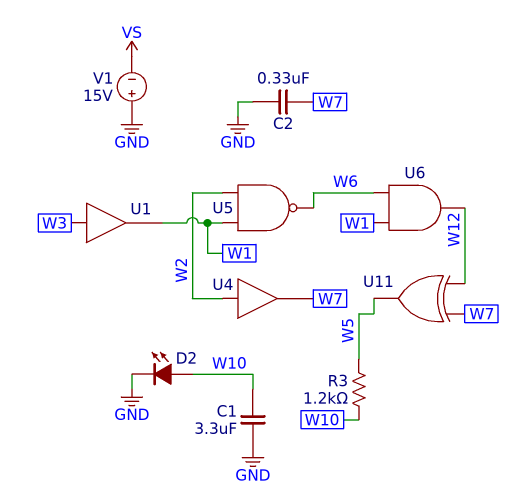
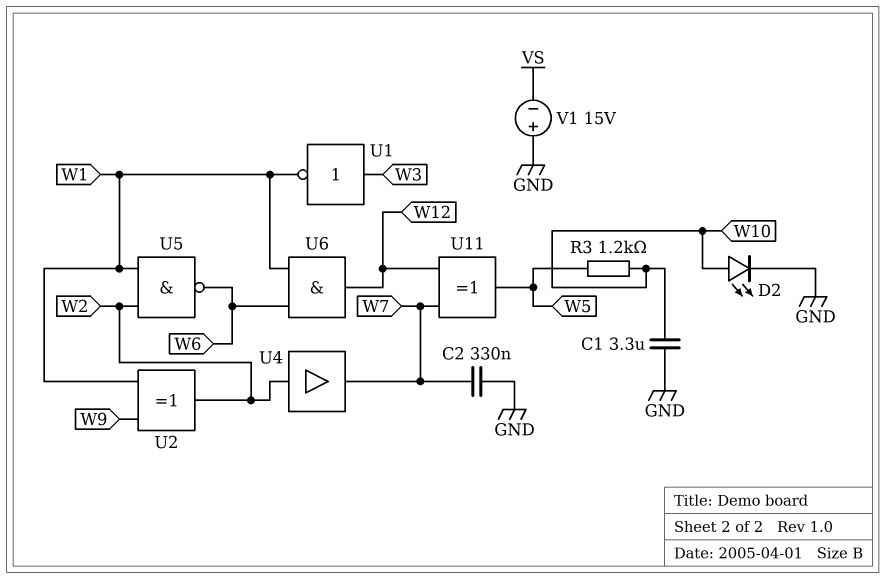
U1: buffer (in W3, out W1) -> NOT (in W3, out W1)
U2: none -> XOR (in W1, in W9, out W2)

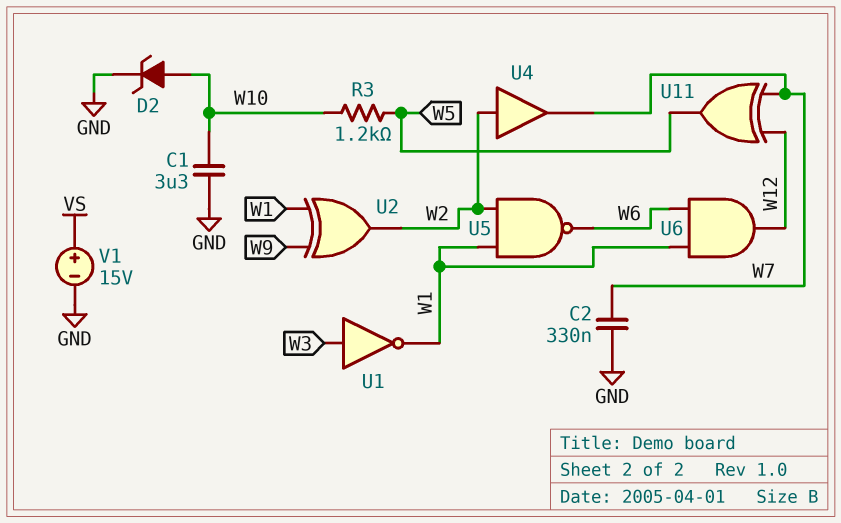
D2: LED (A W10, K GND) -> zener (A W10, K GND)
V1: 15V (plus GND, minus VS) -> 15V (plus VS, minus GND)

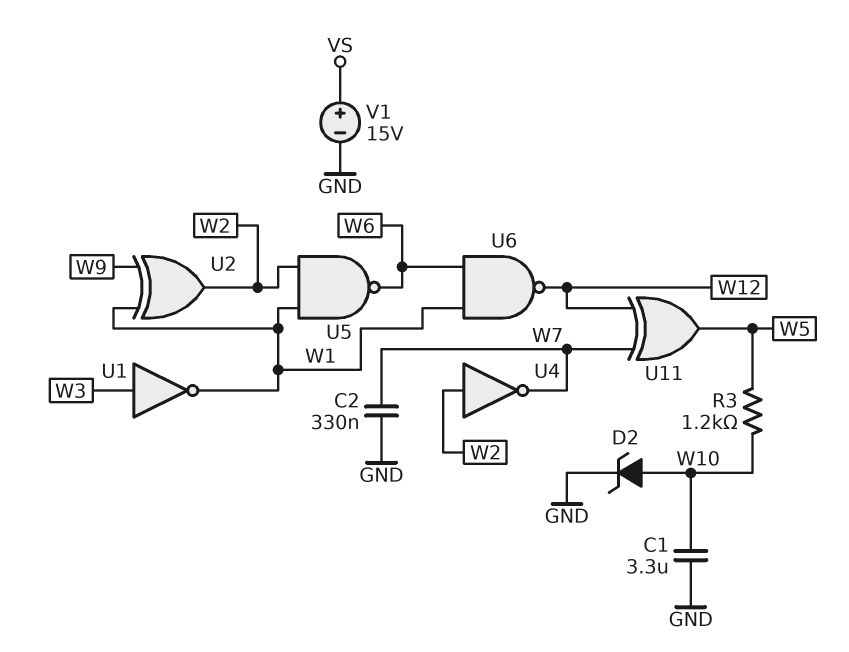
U4: buffer (in W2, out W7) -> NOT (in W2, out W7)
U6: AND (in W1, in W6, out W12) -> NAND (in W1, in W6, out W12)

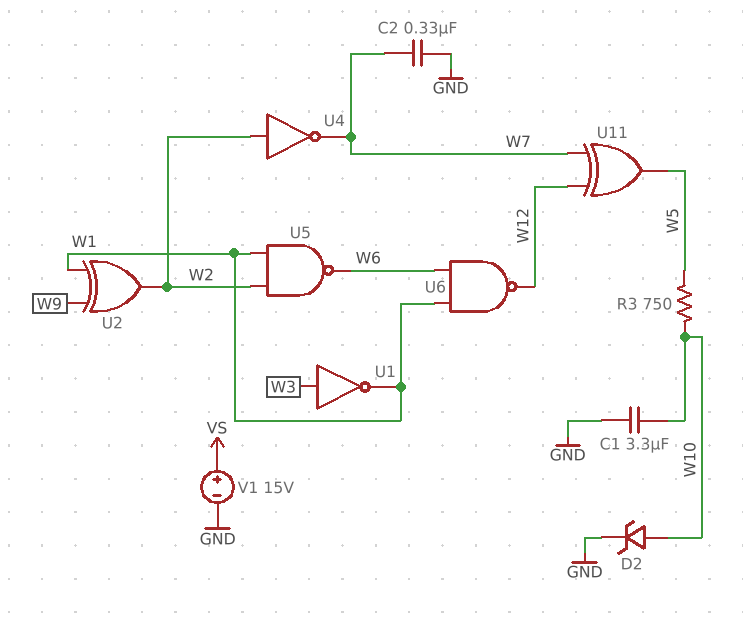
R3: 1.2k (W5, W10) -> 750 (W5, W10)

